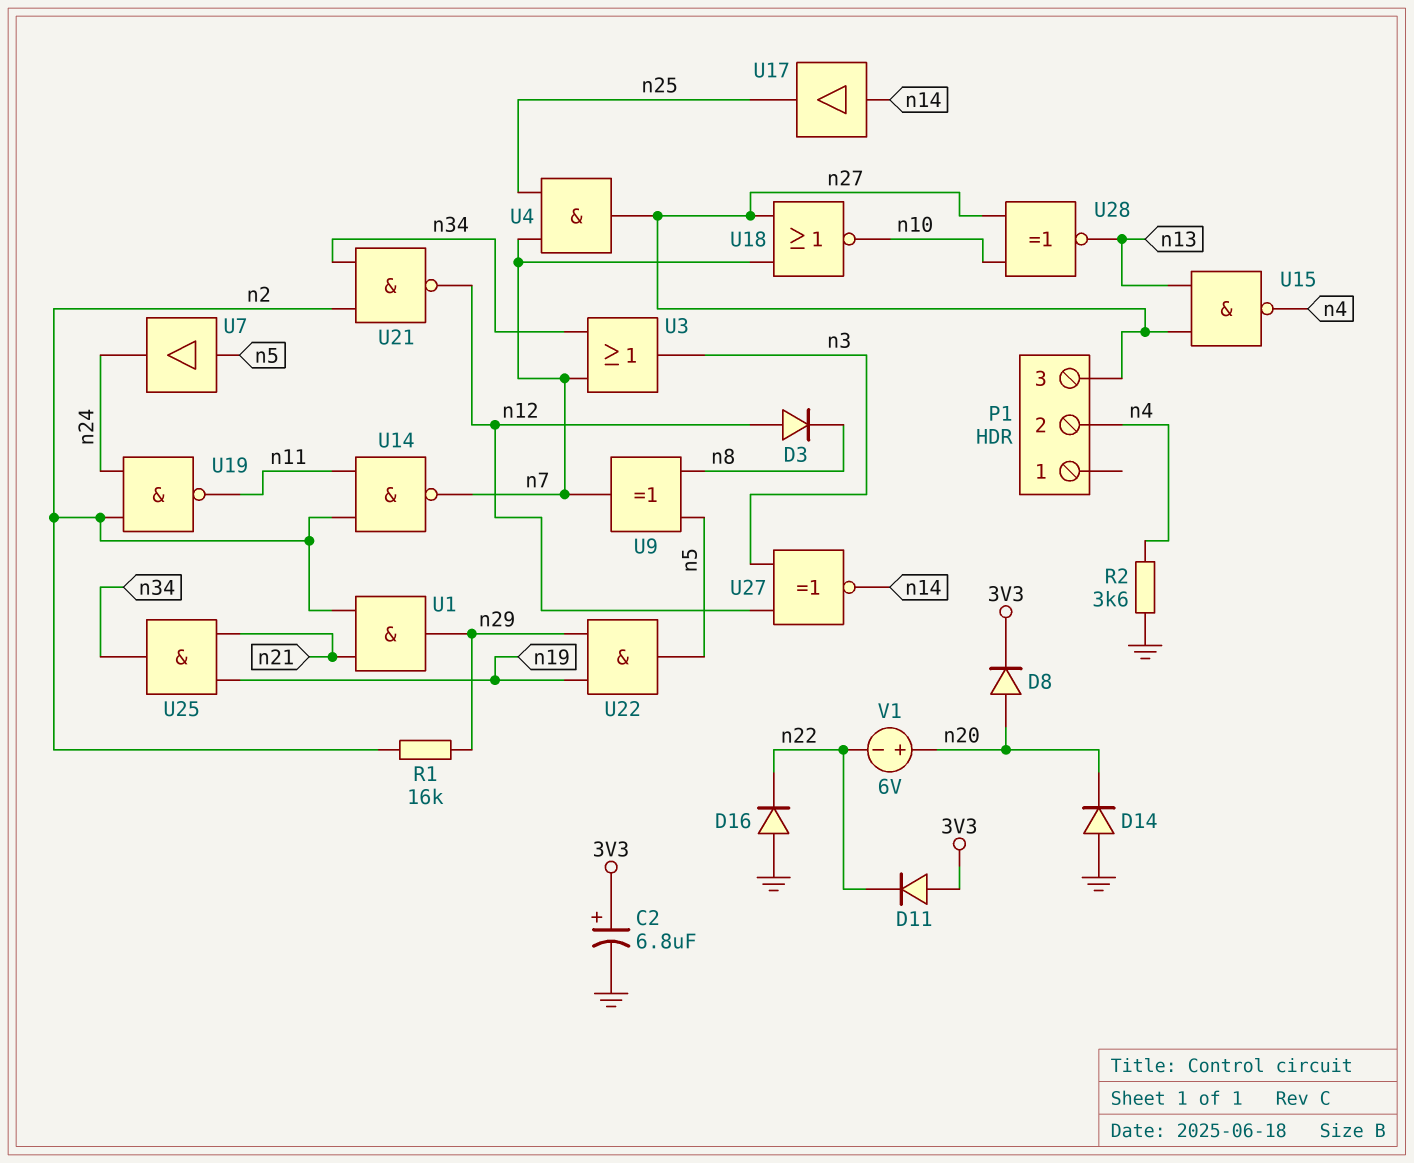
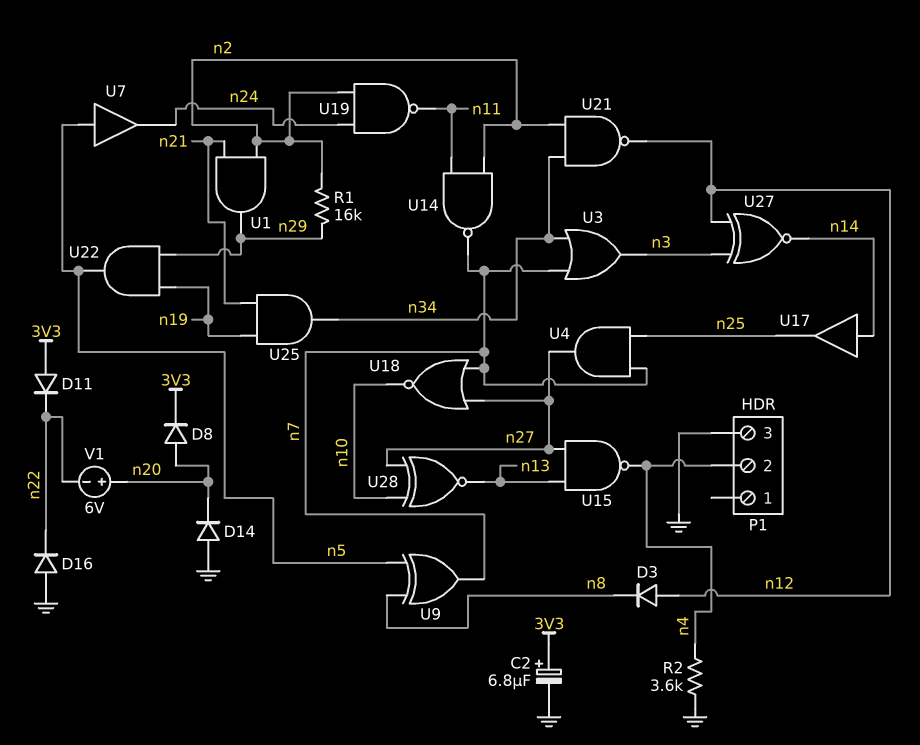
P1 pin 3: n27 -> GND

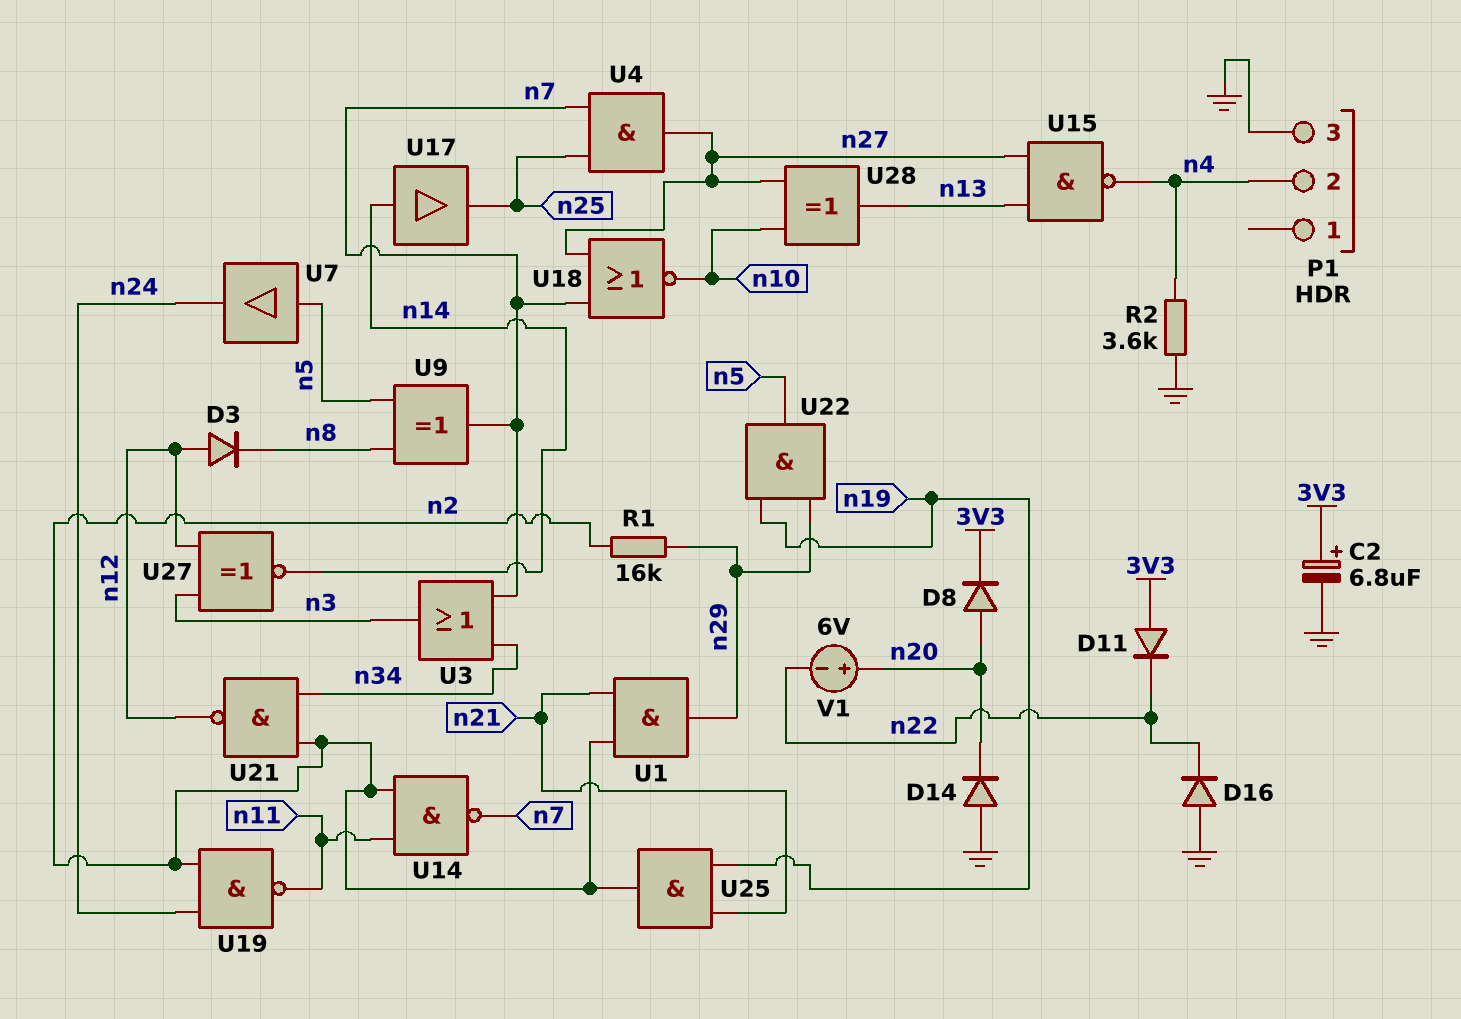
U25: AND (in n19, in n21, out n34) -> AND (in n19, in n21, out n2)
U28: XNOR (in n10, in n27, out n13) -> XOR (in n10, in n27, out n13)

